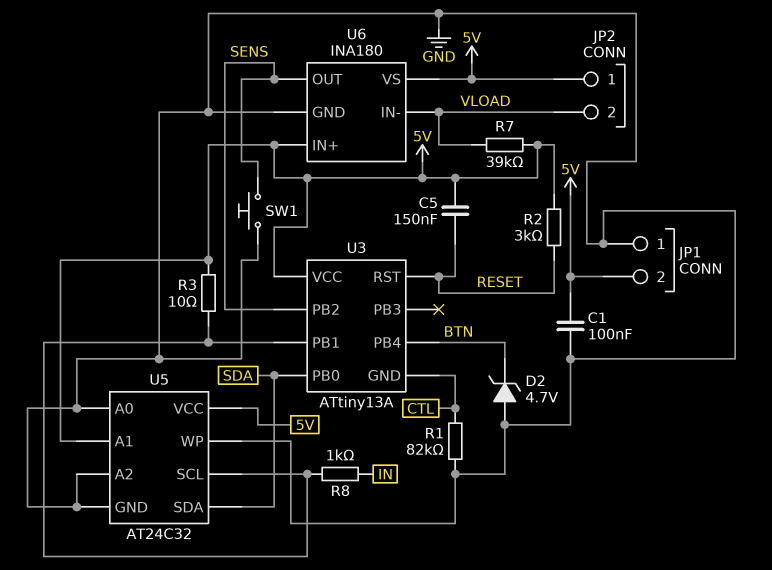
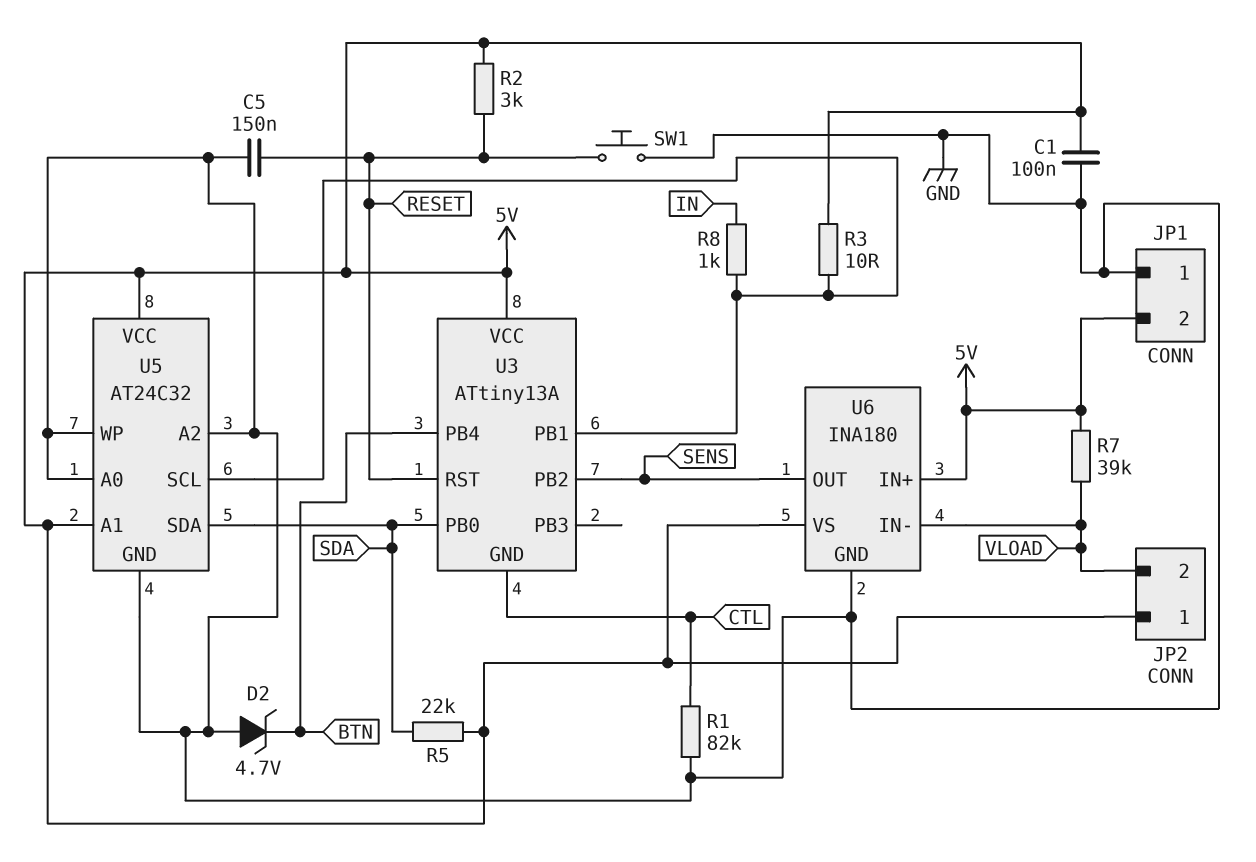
C5: 150nF (5V, RESET) -> 150nF (GND, RESET)
R5: none -> 22k (5V, SDA)
SW1: button (GND, SENS) -> button (GND, RESET)

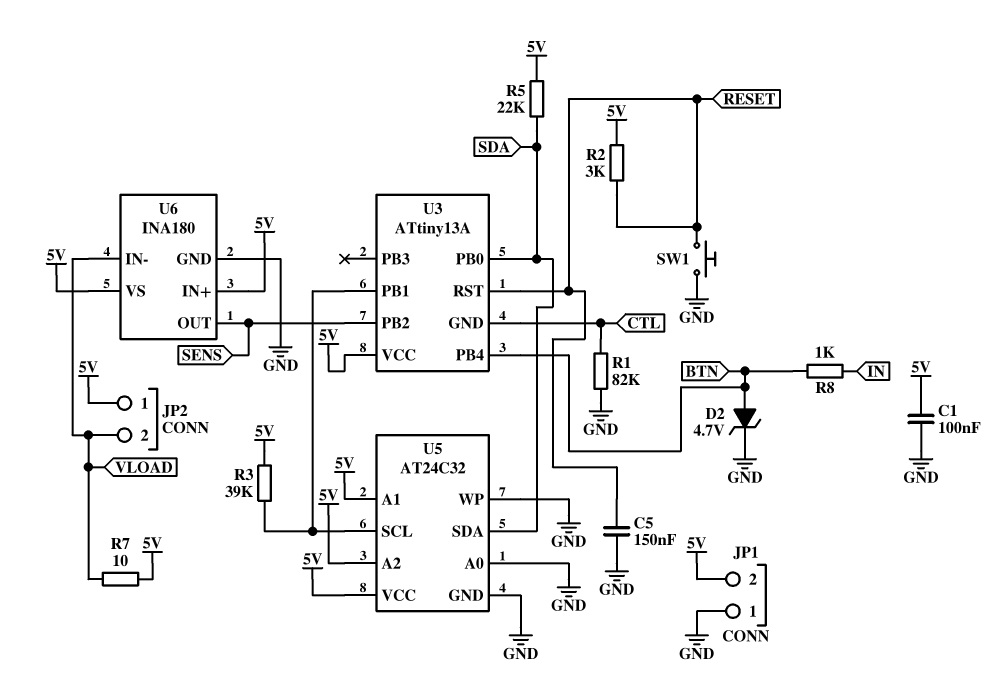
D2: zener 4.7V (A GND, K BTN) -> zener 4.7V (A BTN, K GND)
R3: 10 (5V, U3/PB1) -> 39k (5V, U3/PB1)
R7: 39k (5V, VLOAD) -> 10 (5V, VLOAD)
R8: 1k (IN, U3/PB1) -> 1k (BTN, IN)
U5 pin A2: GND -> 5V

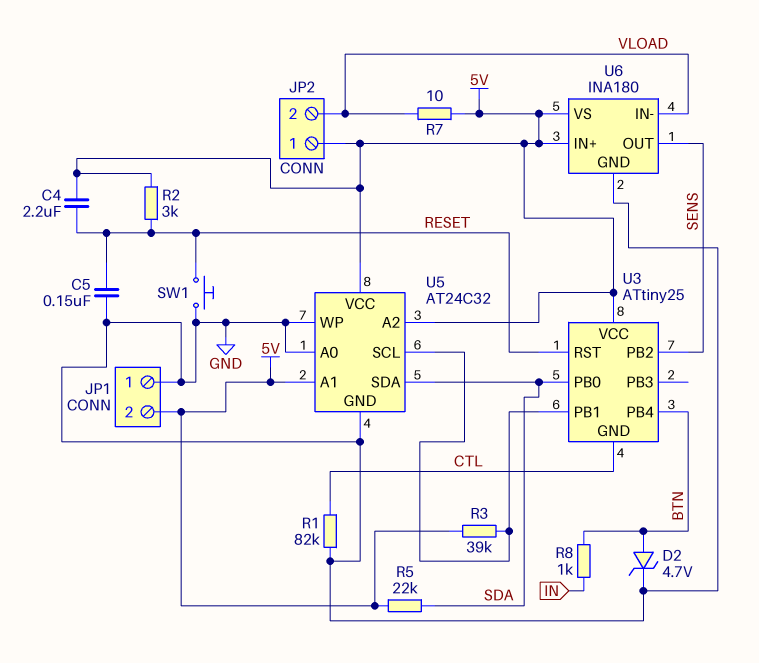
C1: 100nF (5V, GND) -> none
C4: none -> 2.2uF (5V, RESET)
U3: ATtiny13A -> ATtiny25

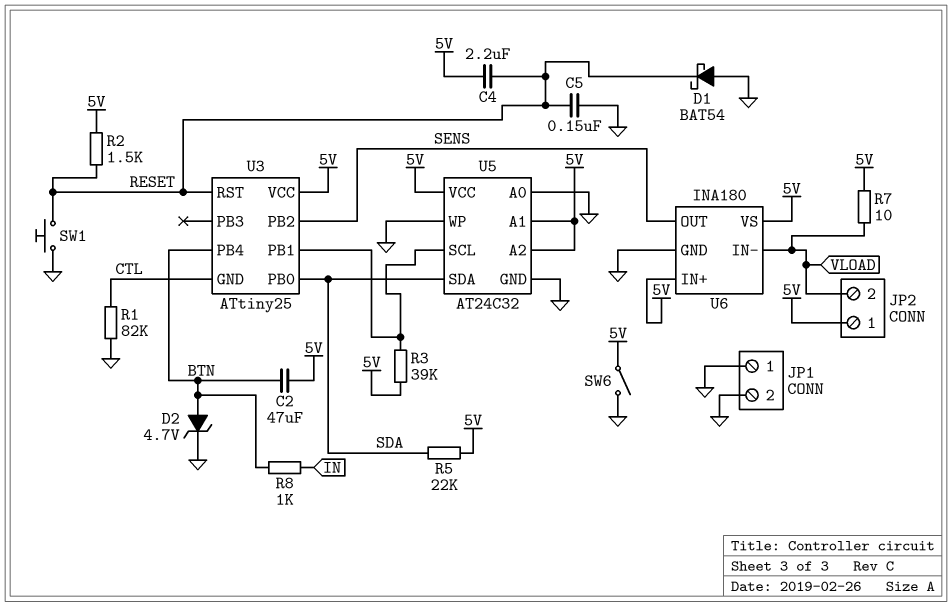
C2: none -> 47uF (5V, BTN)
D1: none -> schottky BAT54 (A GND, K RESET)
JP1 pin 2: 5V -> GND
R2: 3k (5V, RESET) -> 1.5k (5V, RESET)
SW6: none -> switch (5V, GND)

